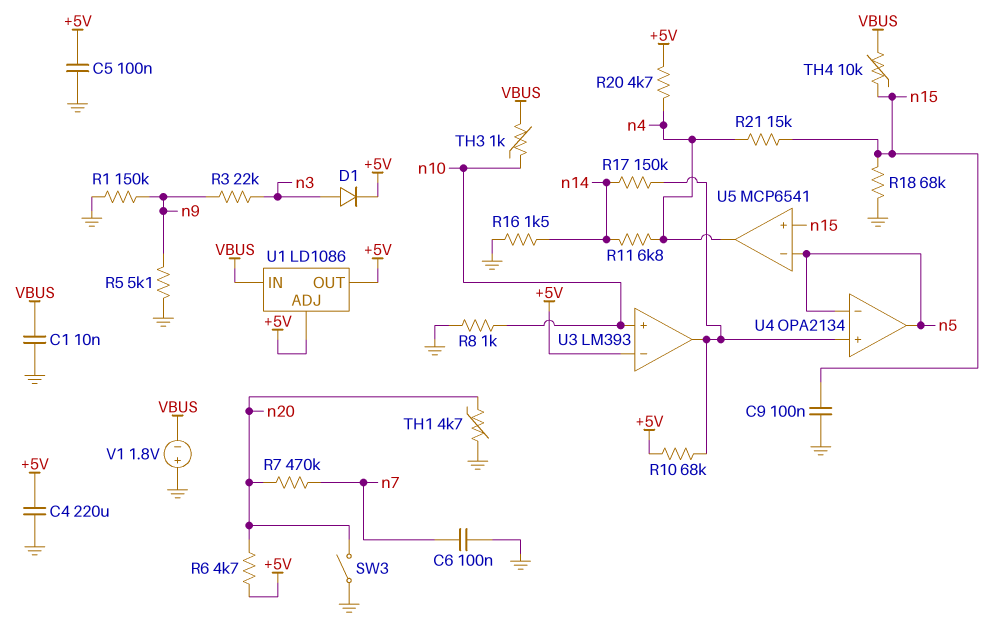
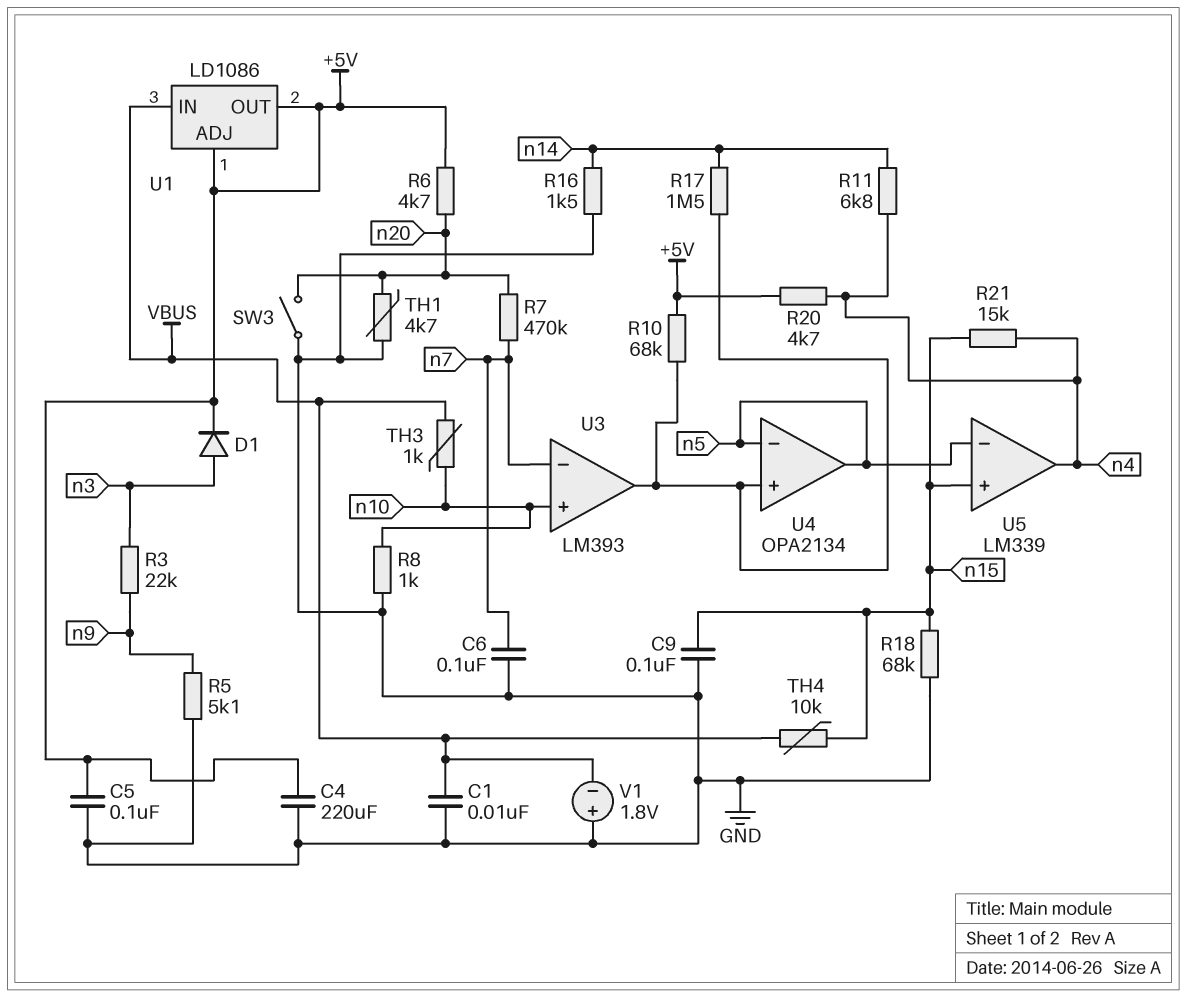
R1: 150k (GND, n9) -> none
R17: 150k (U3/out, n14) -> 1.5M (U3/out, n14)
U3 pin in-: +5V -> n7
U5: MCP6541 -> LM339

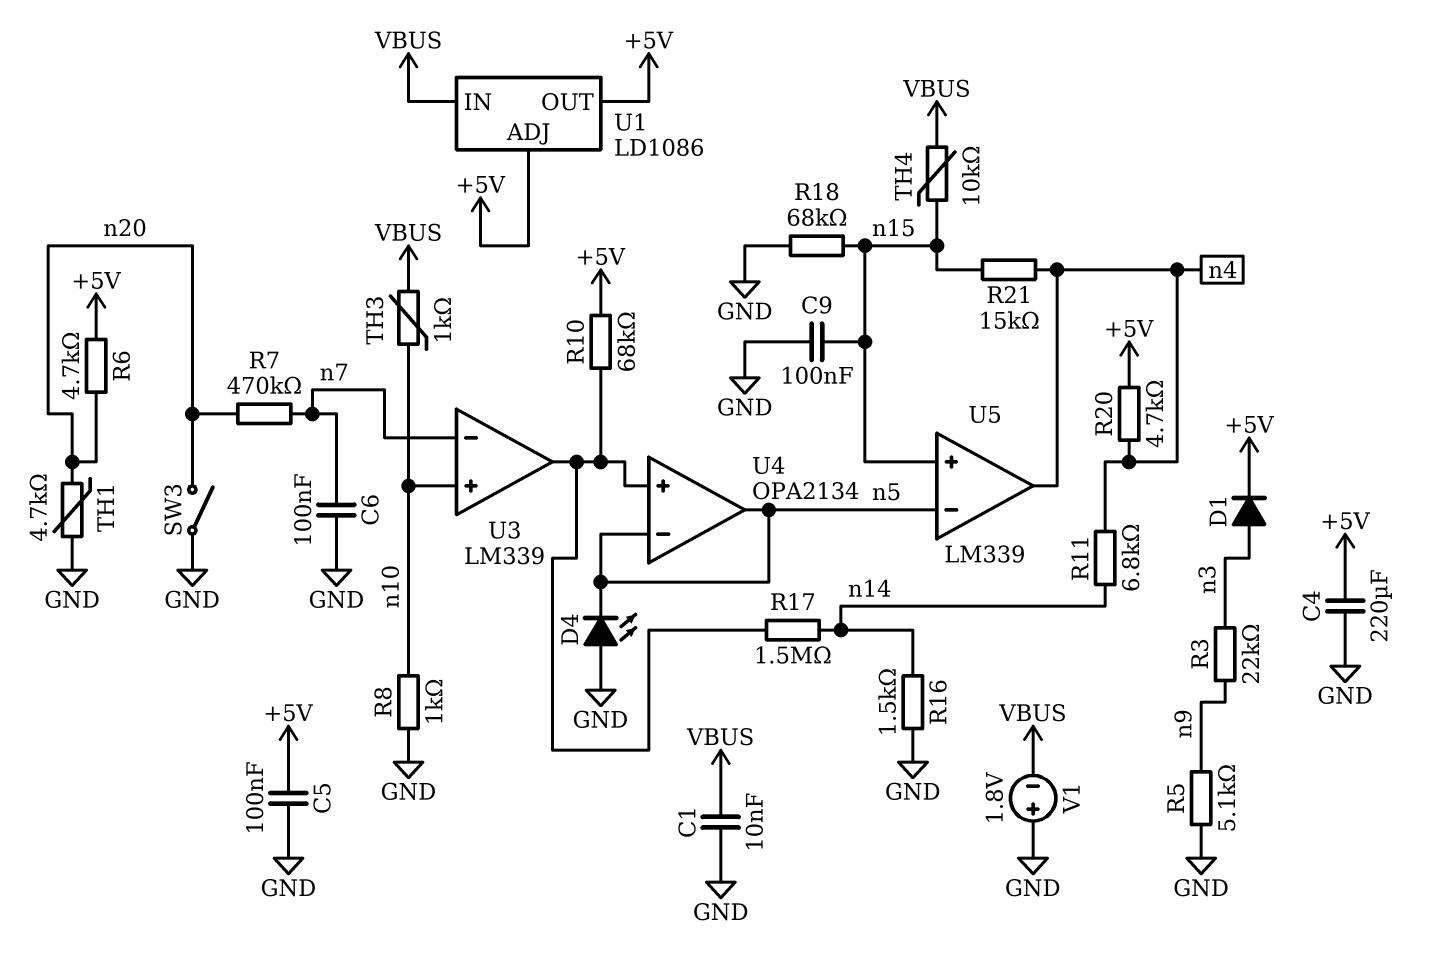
D4: none -> LED (A GND, K n5)
U3: LM393 -> LM339

